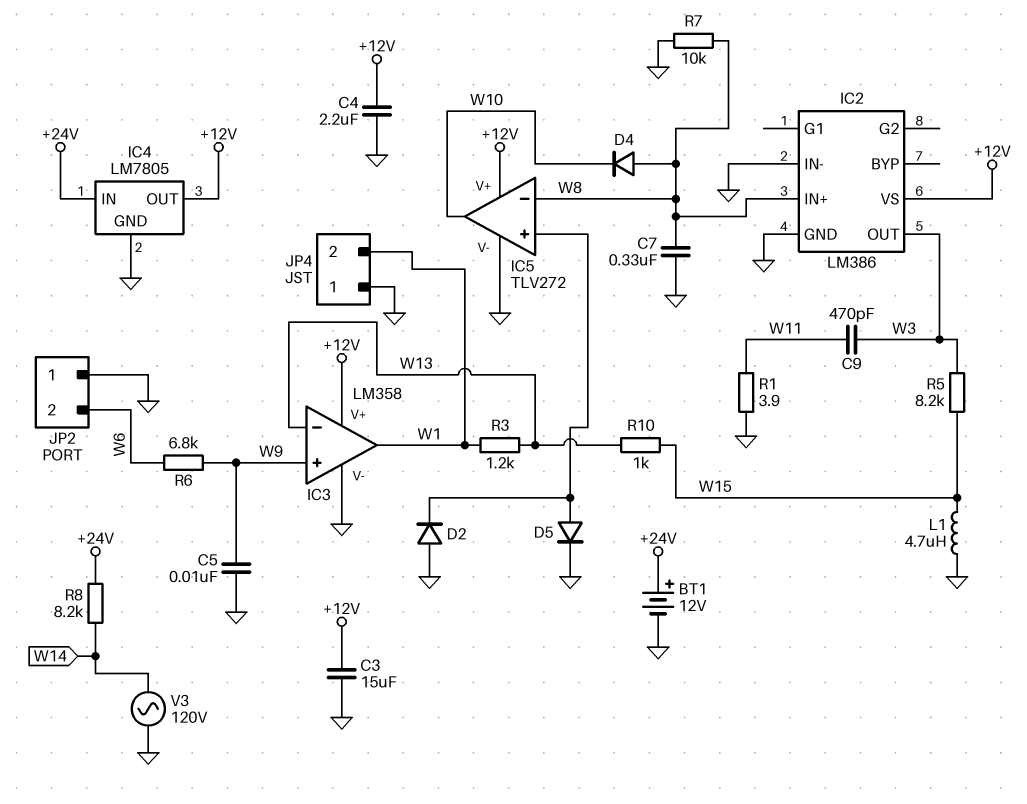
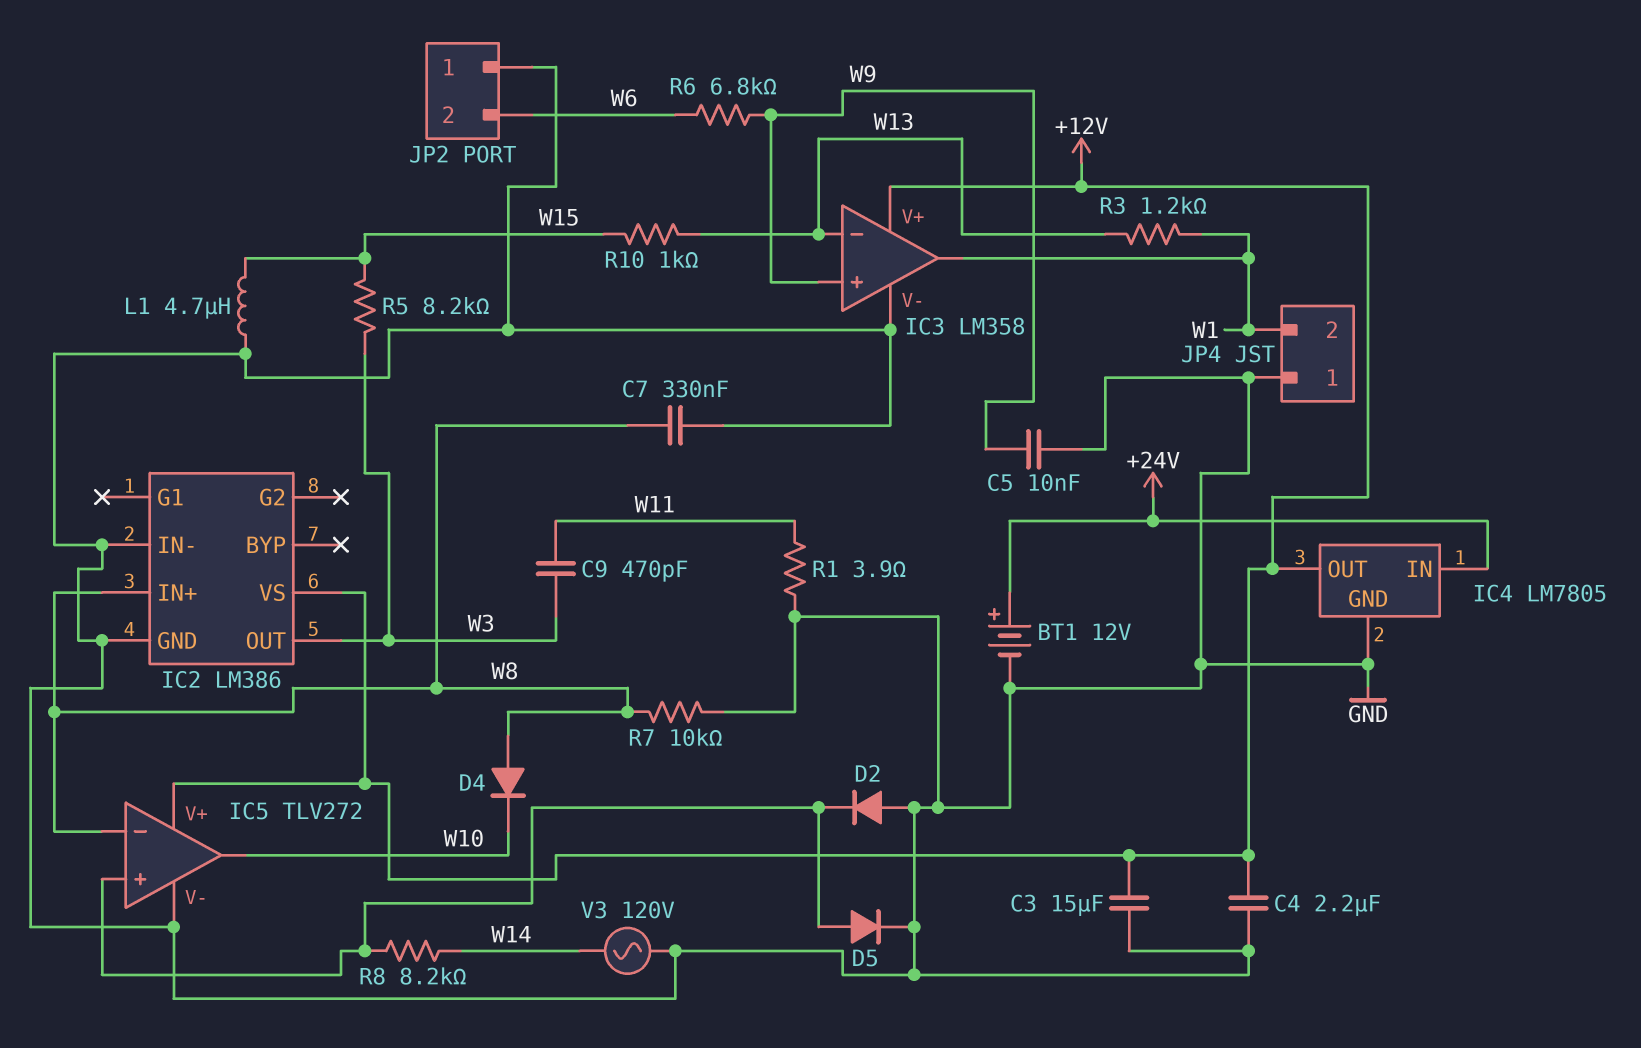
R8: 8.2k (+24V, W14) -> 8.2k (IC5/in+, W14)

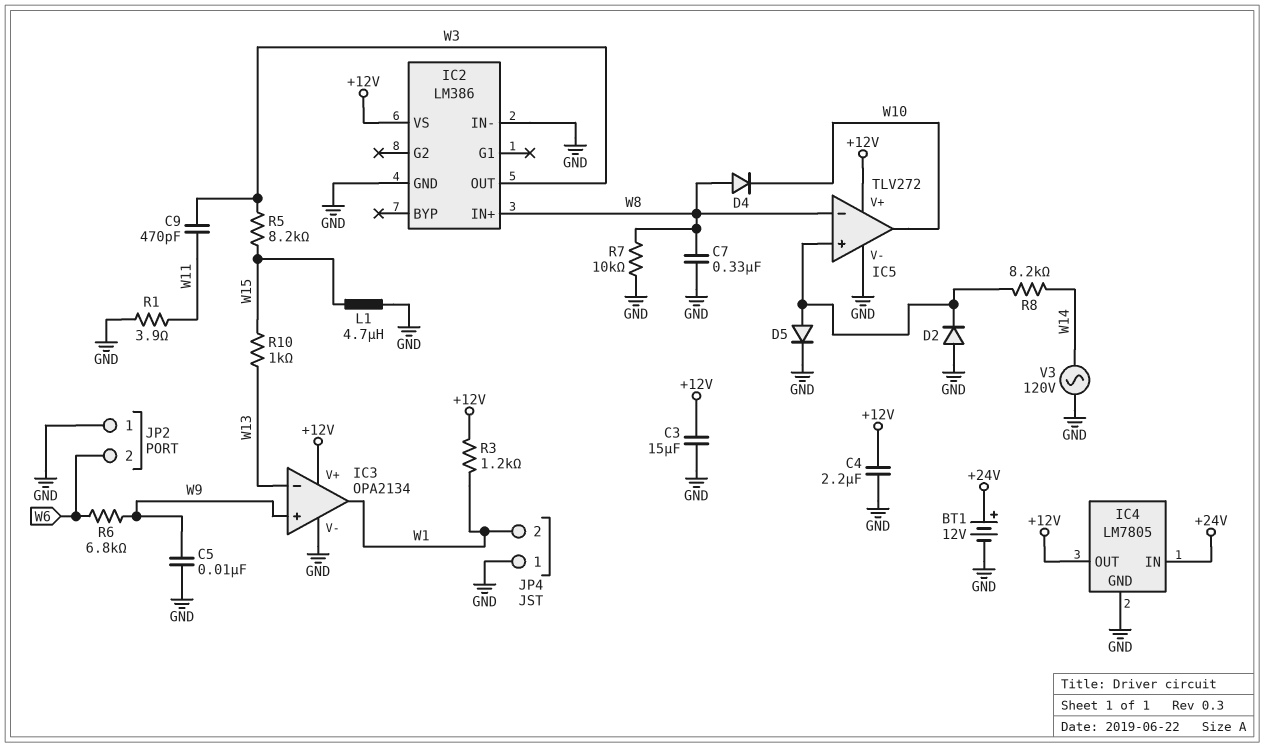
IC3: LM358 -> OPA2134
R3: 1.2k (W1, W13) -> 1.2k (+12V, W1)

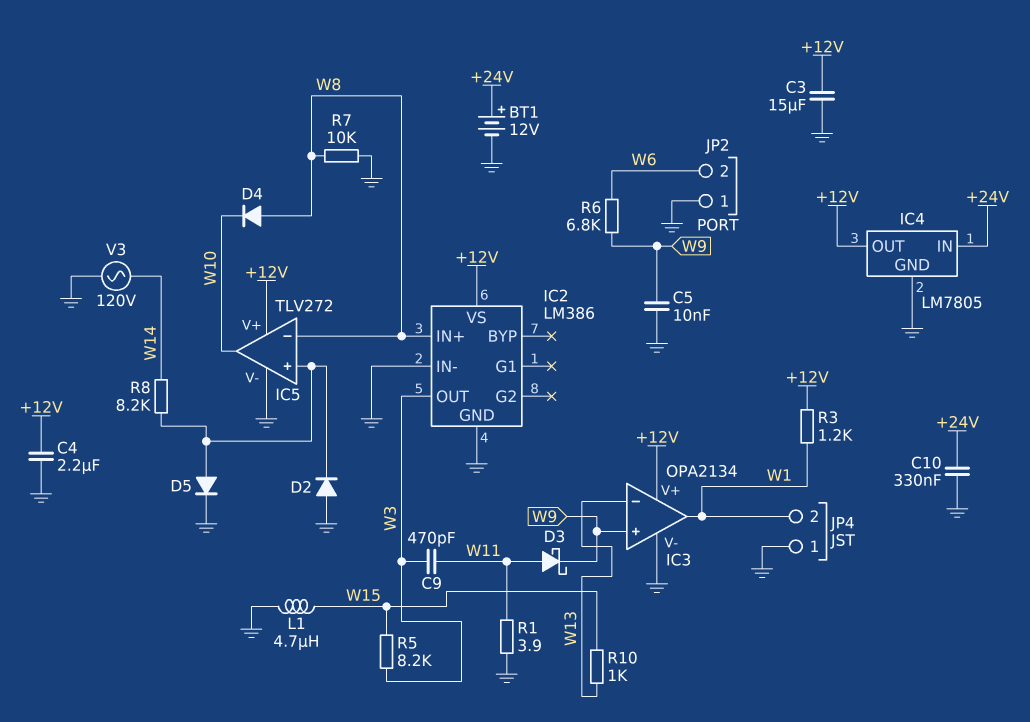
C7: 330nF (GND, W8) -> none
C10: none -> 330nF (+24V, GND)
D3: none -> schottky (A W11, K W9)

